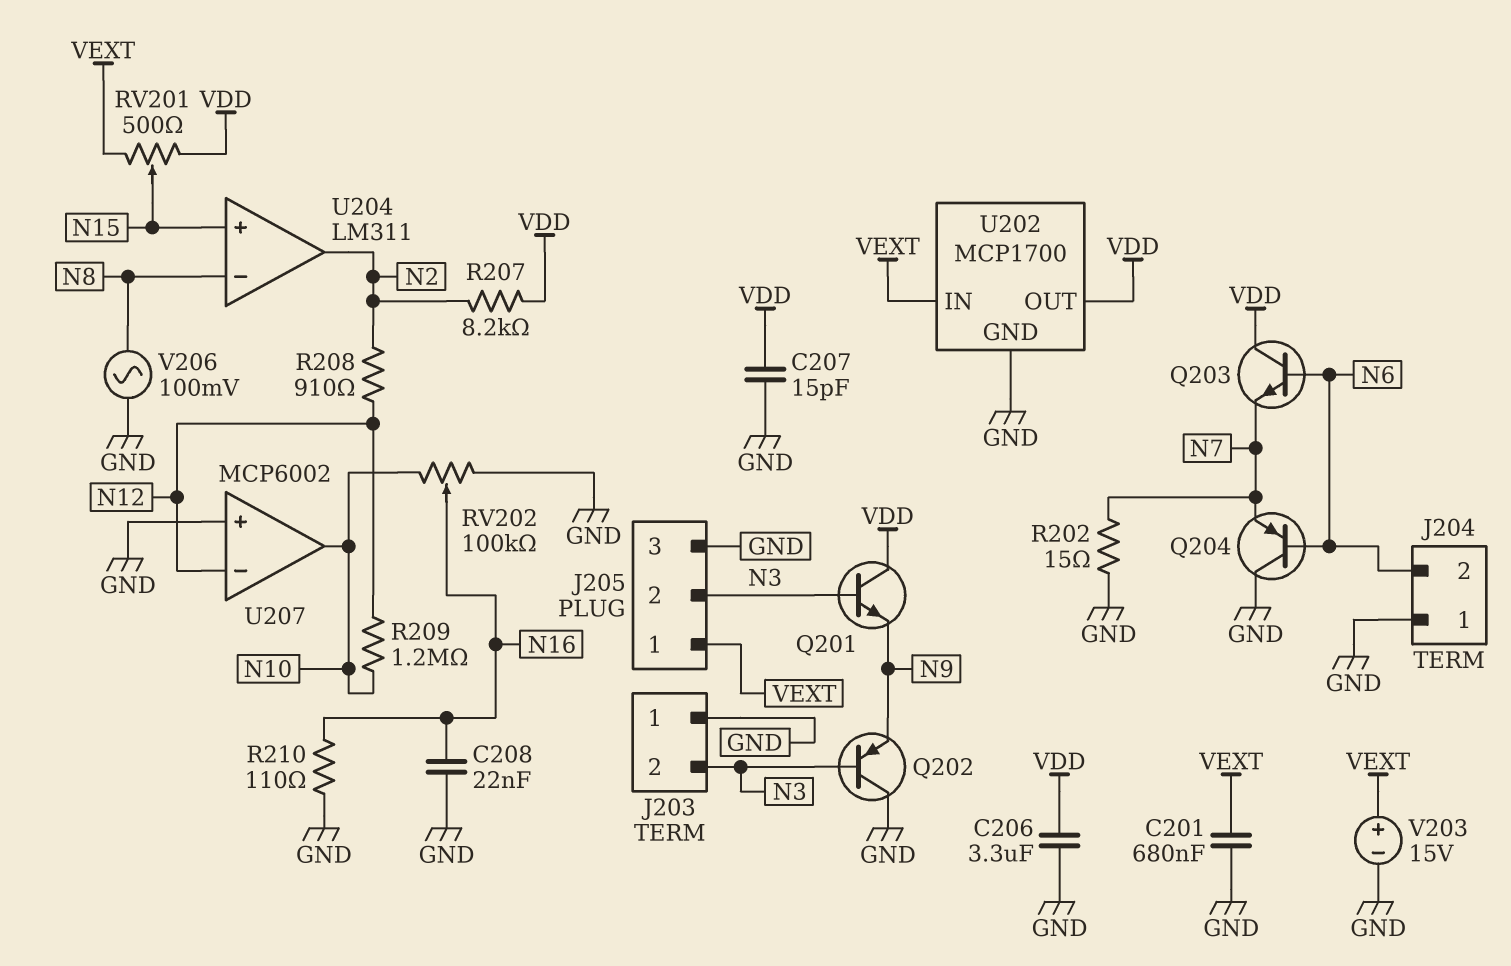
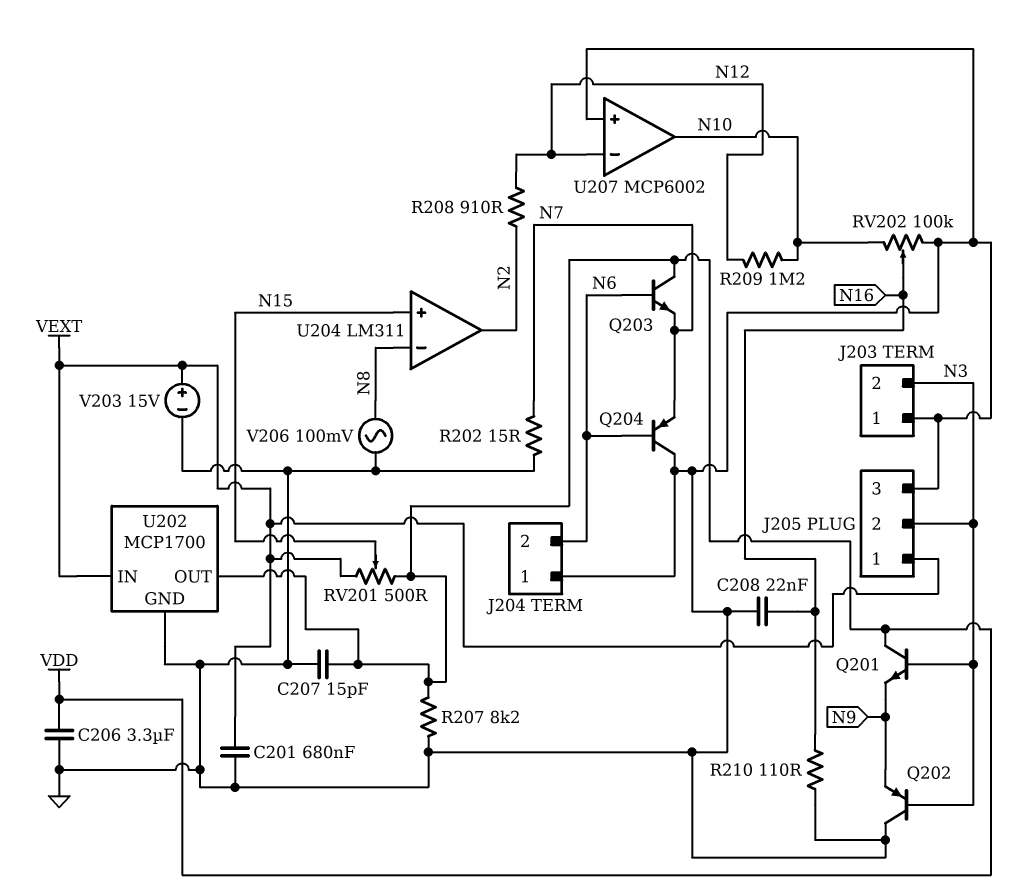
R207: 8.2k (N2, VDD) -> 8.2k (GND, VDD)

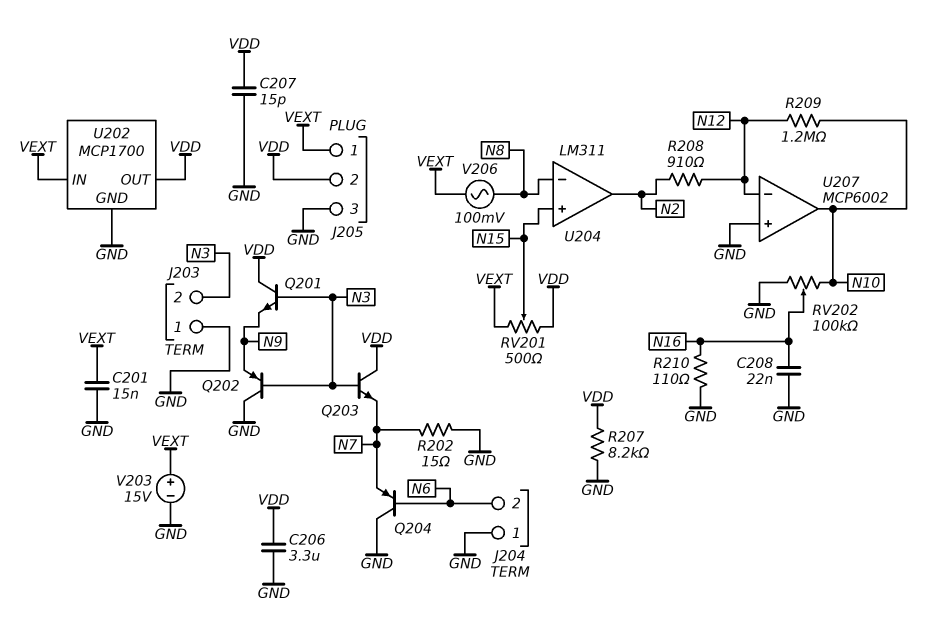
C201: 680nF (GND, VEXT) -> 15nF (GND, VEXT)
J205 pin 2: N3 -> VDD
Q203: NPN (B N6, C VDD, E N7) -> NPN (B N3, C VDD, E N7)
V206: AC 100mV (GND, N8) -> AC 100mV (N8, VEXT)

